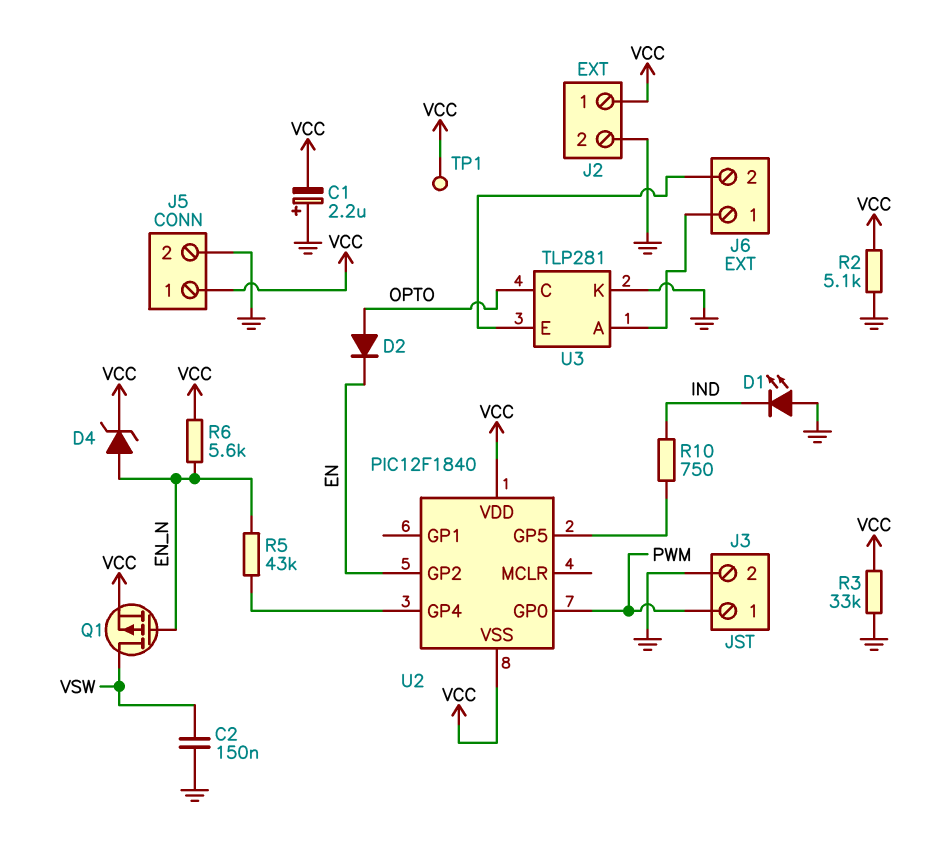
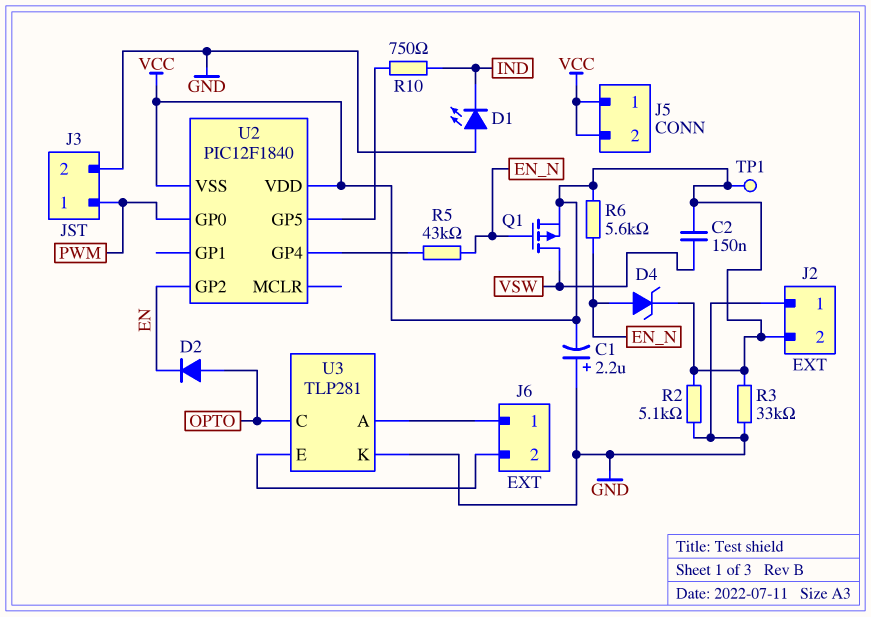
C2: 150nF (GND, VSW) -> 150nF (VCC, VSW)
J2 pin 1: VCC -> GND
J2 pin 2: GND -> VCC
J5 pin 2: GND -> VCC

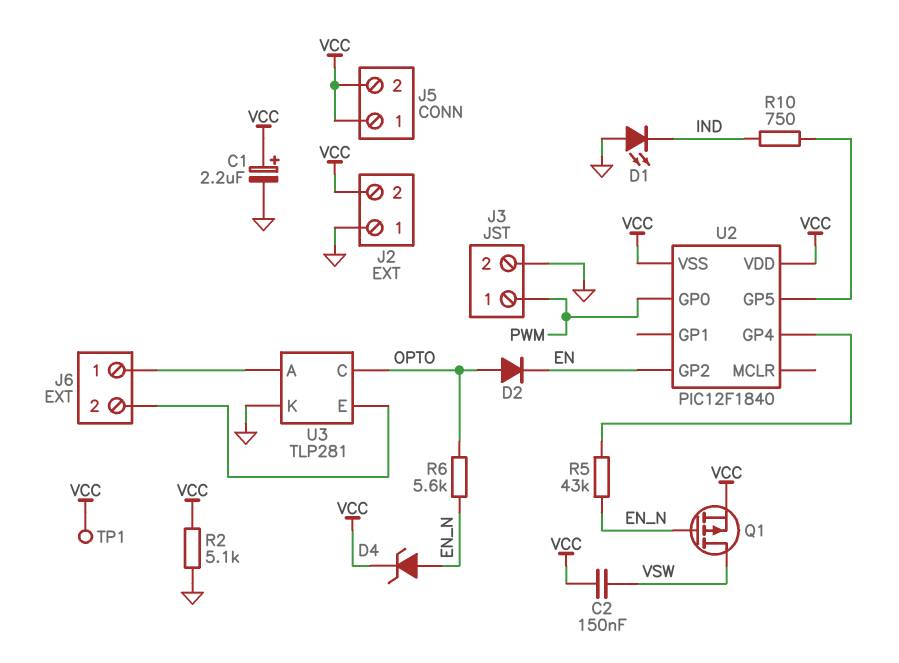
C1: 2.2uF (plus GND, minus VCC) -> 2.2uF (plus VCC, minus GND)
R3: 33k (GND, VCC) -> none
R6: 5.6k (EN_N, VCC) -> 5.6k (EN_N, OPTO)

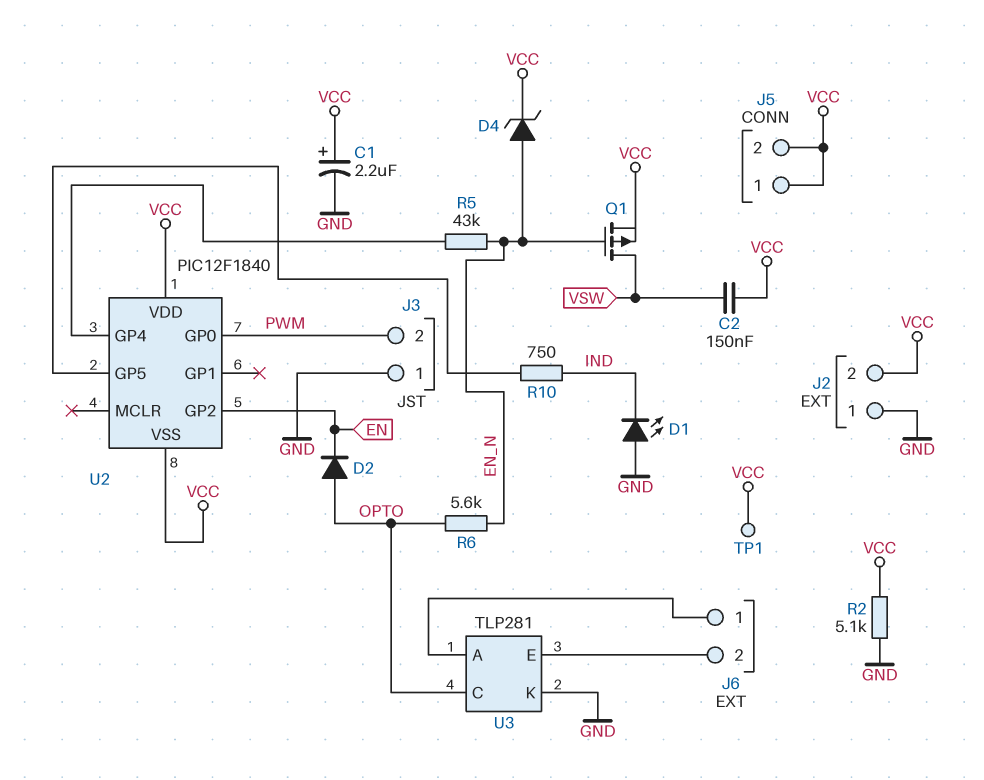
J3 pin 1: PWM -> GND
J3 pin 2: GND -> PWM

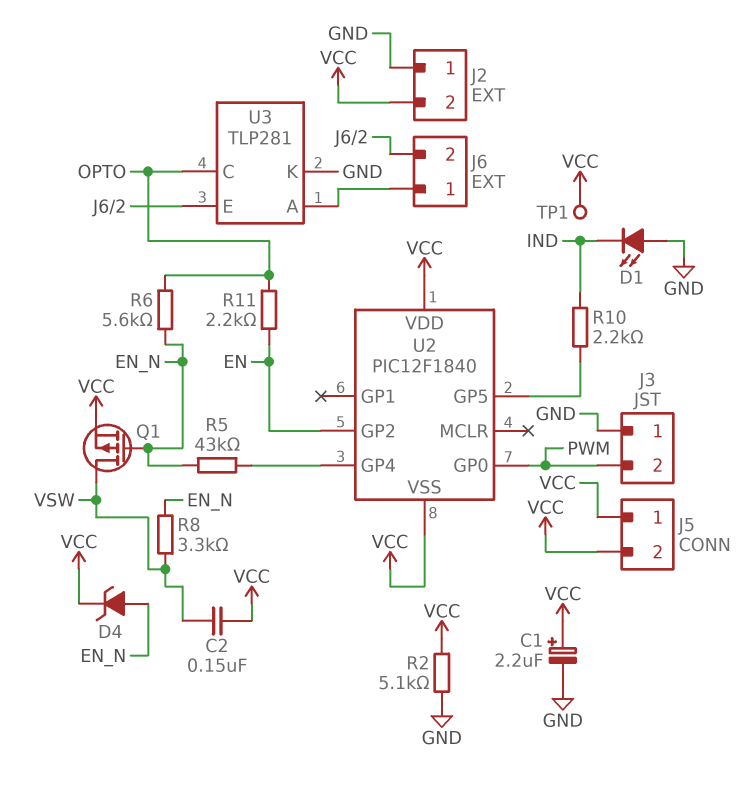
D2: diode (A OPTO, K EN) -> none
R8: none -> 3.3k (EN_N, VSW)
R10: 750 (IND, U2/GP5) -> 2.2k (IND, U2/GP5)
R11: none -> 2.2k (EN, OPTO)

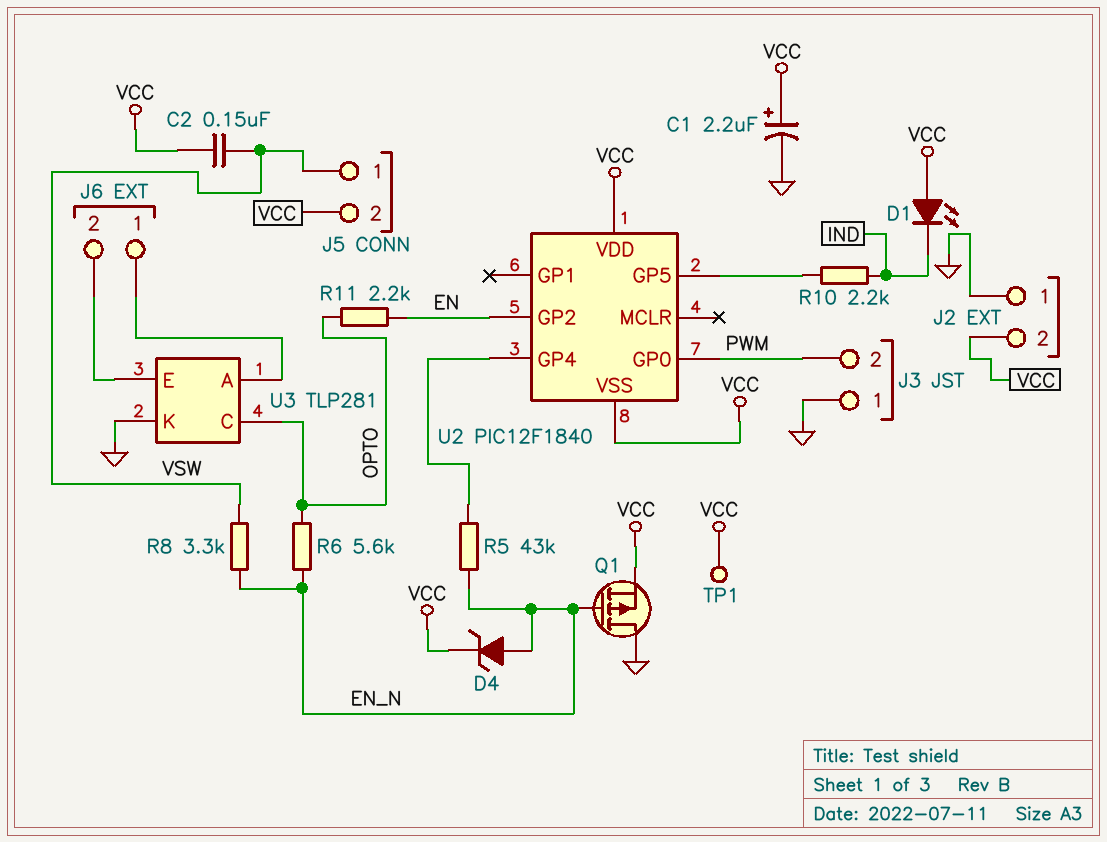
D1: LED (A GND, K IND) -> LED (A VCC, K IND)
J5 pin 1: VCC -> VSW
Q1: PMOS (G EN_N, D VSW, S VCC) -> PMOS (G EN_N, D GND, S VCC)
R2: 5.1k (GND, VCC) -> none

